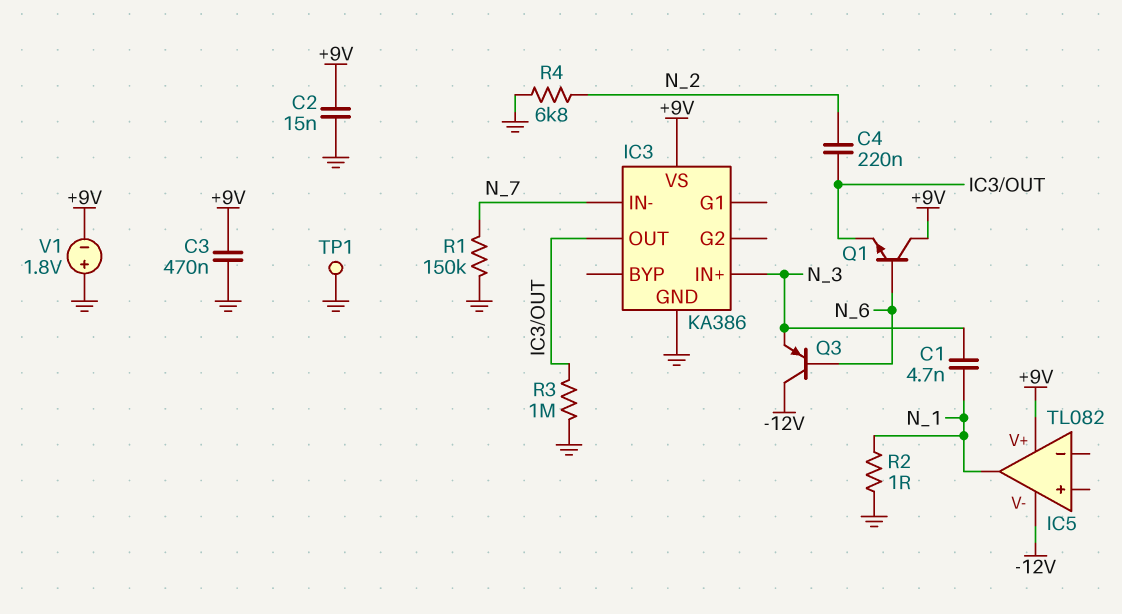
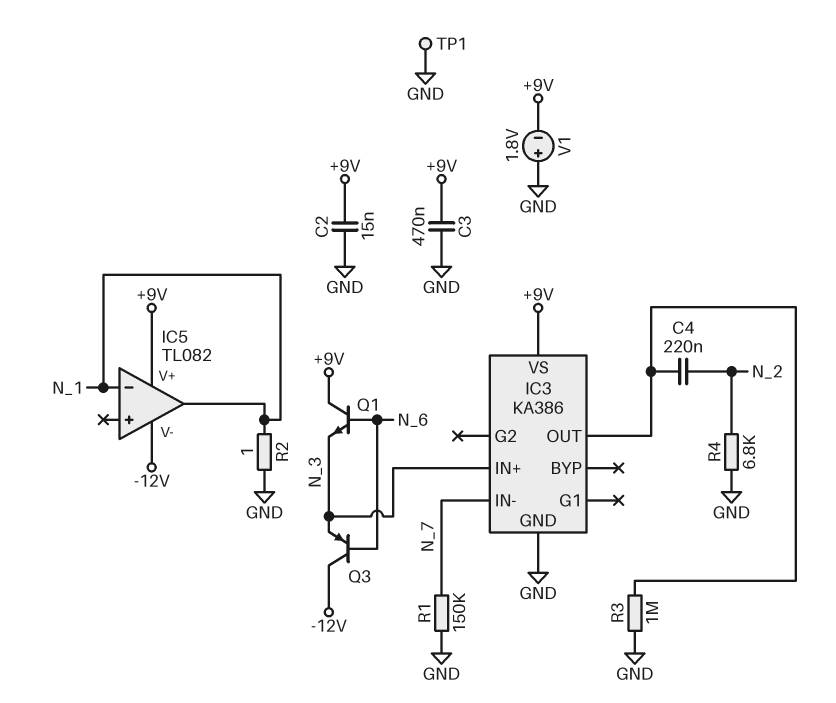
C1: 4.7nF (N_1, N_3) -> none
IC5 pin in-: none -> N_1
Q1: NPN (B N_6, C +9V, E IC3/OUT) -> NPN (B N_6, C +9V, E N_3)

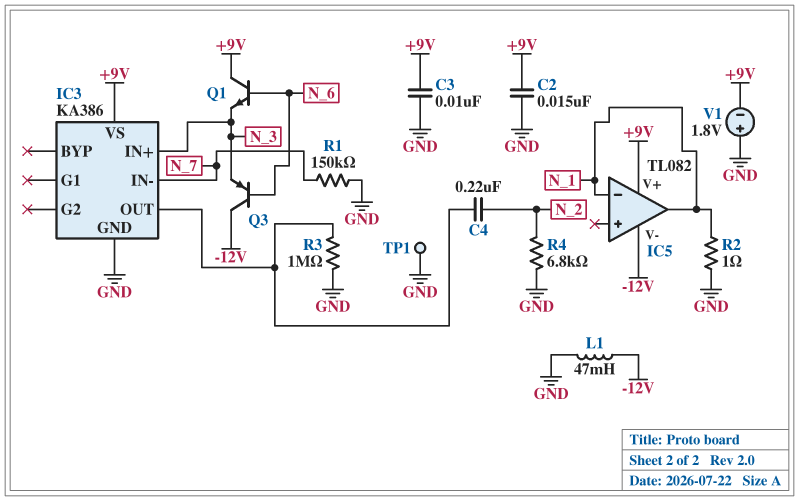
C3: 470nF (+9V, GND) -> 10nF (+9V, GND)
L1: none -> 47mH (-12V, GND)

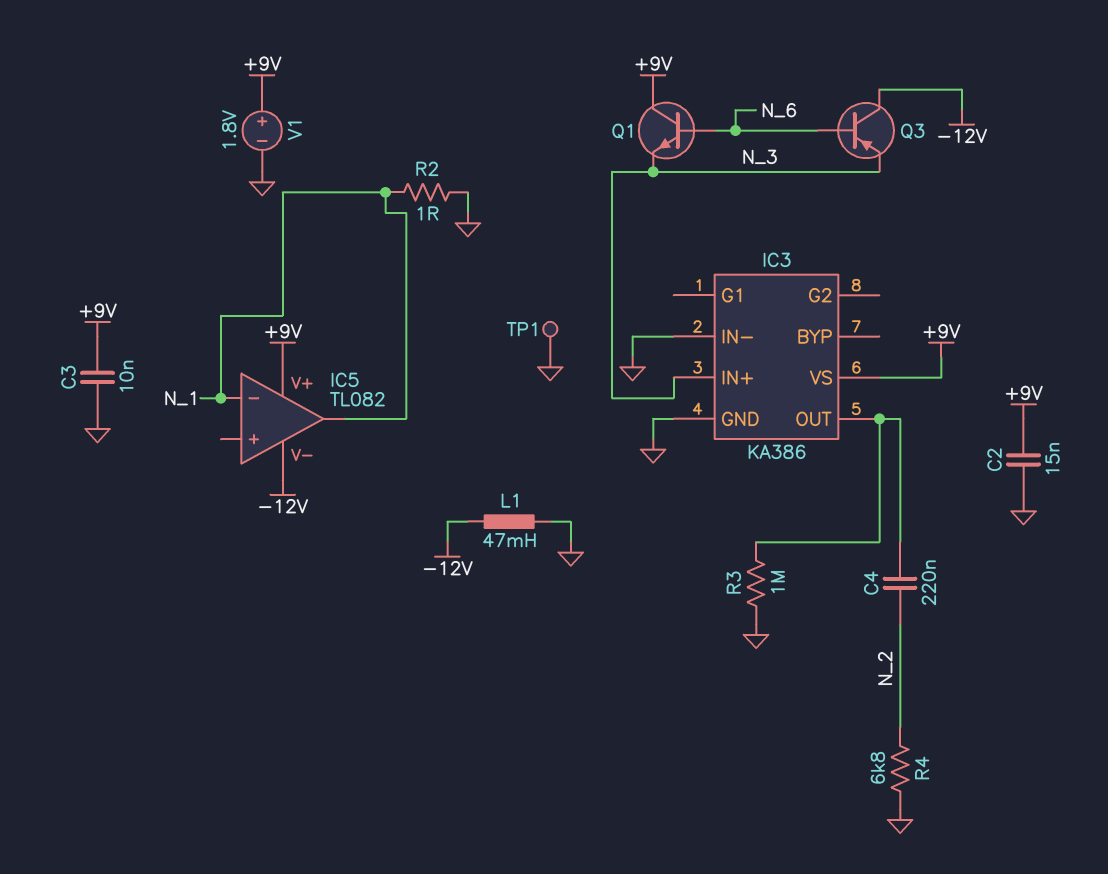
IC3 pin IN-: N_7 -> GND
R1: 150k (GND, N_7) -> none
V1: 1.8V (plus GND, minus +9V) -> 1.8V (plus +9V, minus GND)

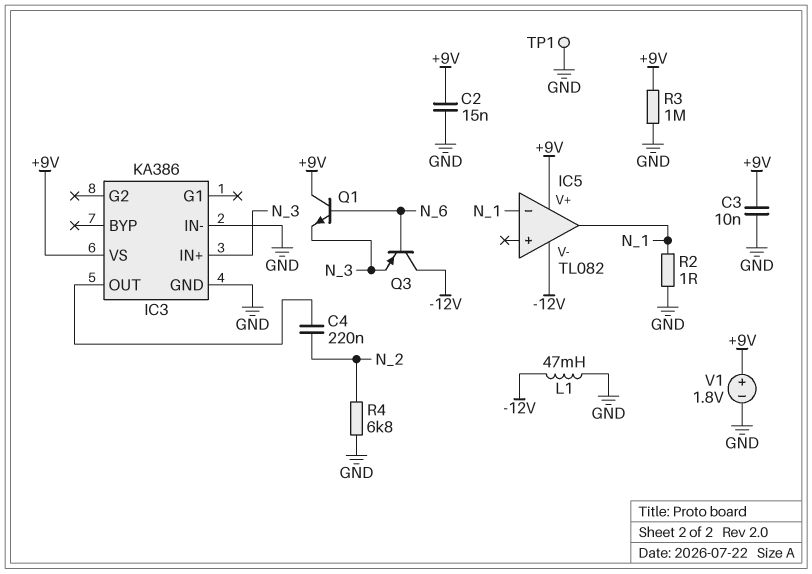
R3: 1M (GND, IC3/OUT) -> 1M (+9V, GND)

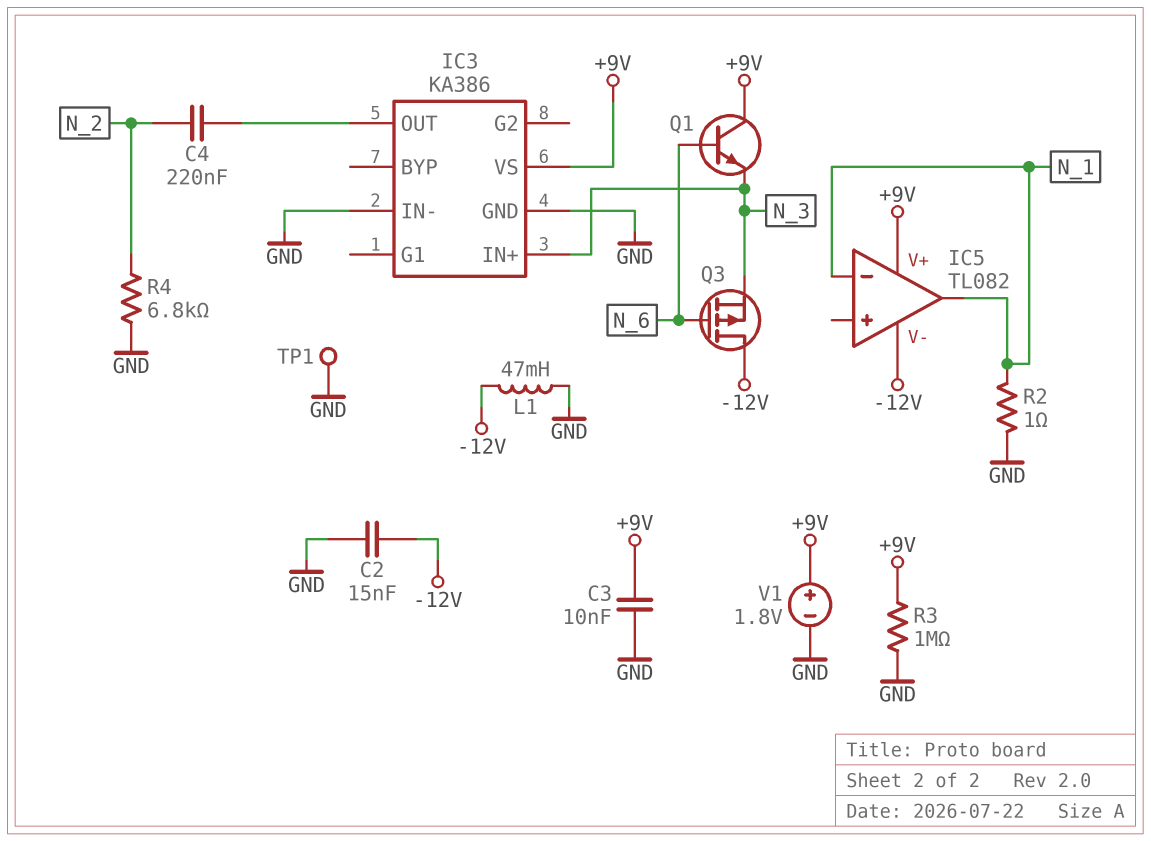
C2: 15nF (+9V, GND) -> 15nF (-12V, GND)
Q3: PNP (B N_6, C -12V, E N_3) -> PMOS (G N_6, D -12V, S N_3)

